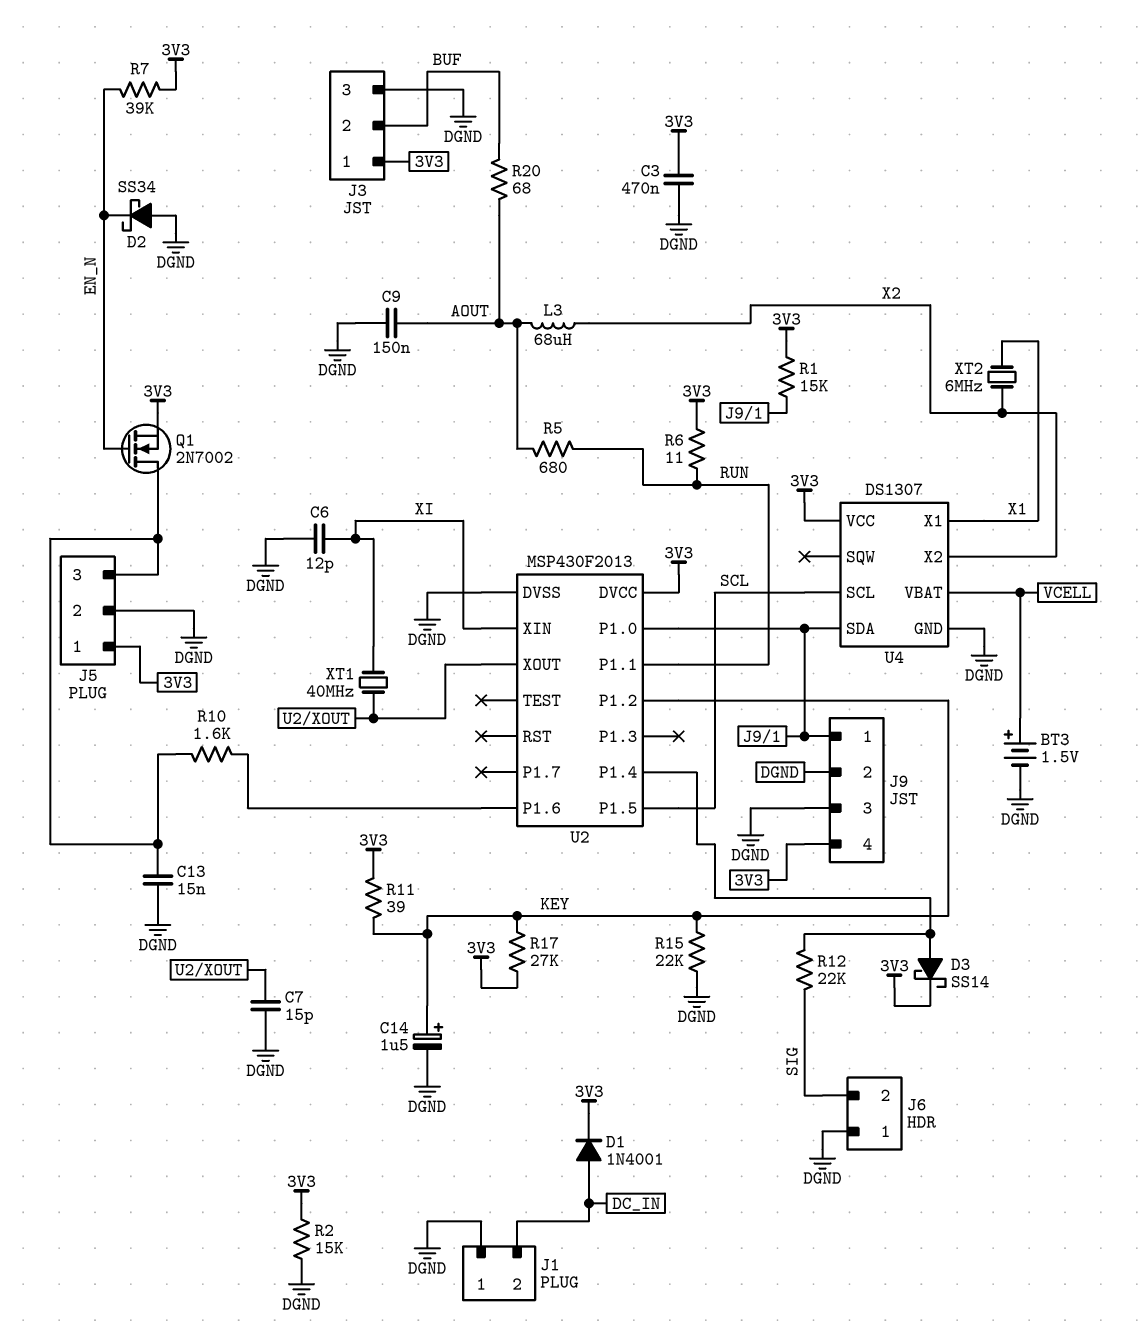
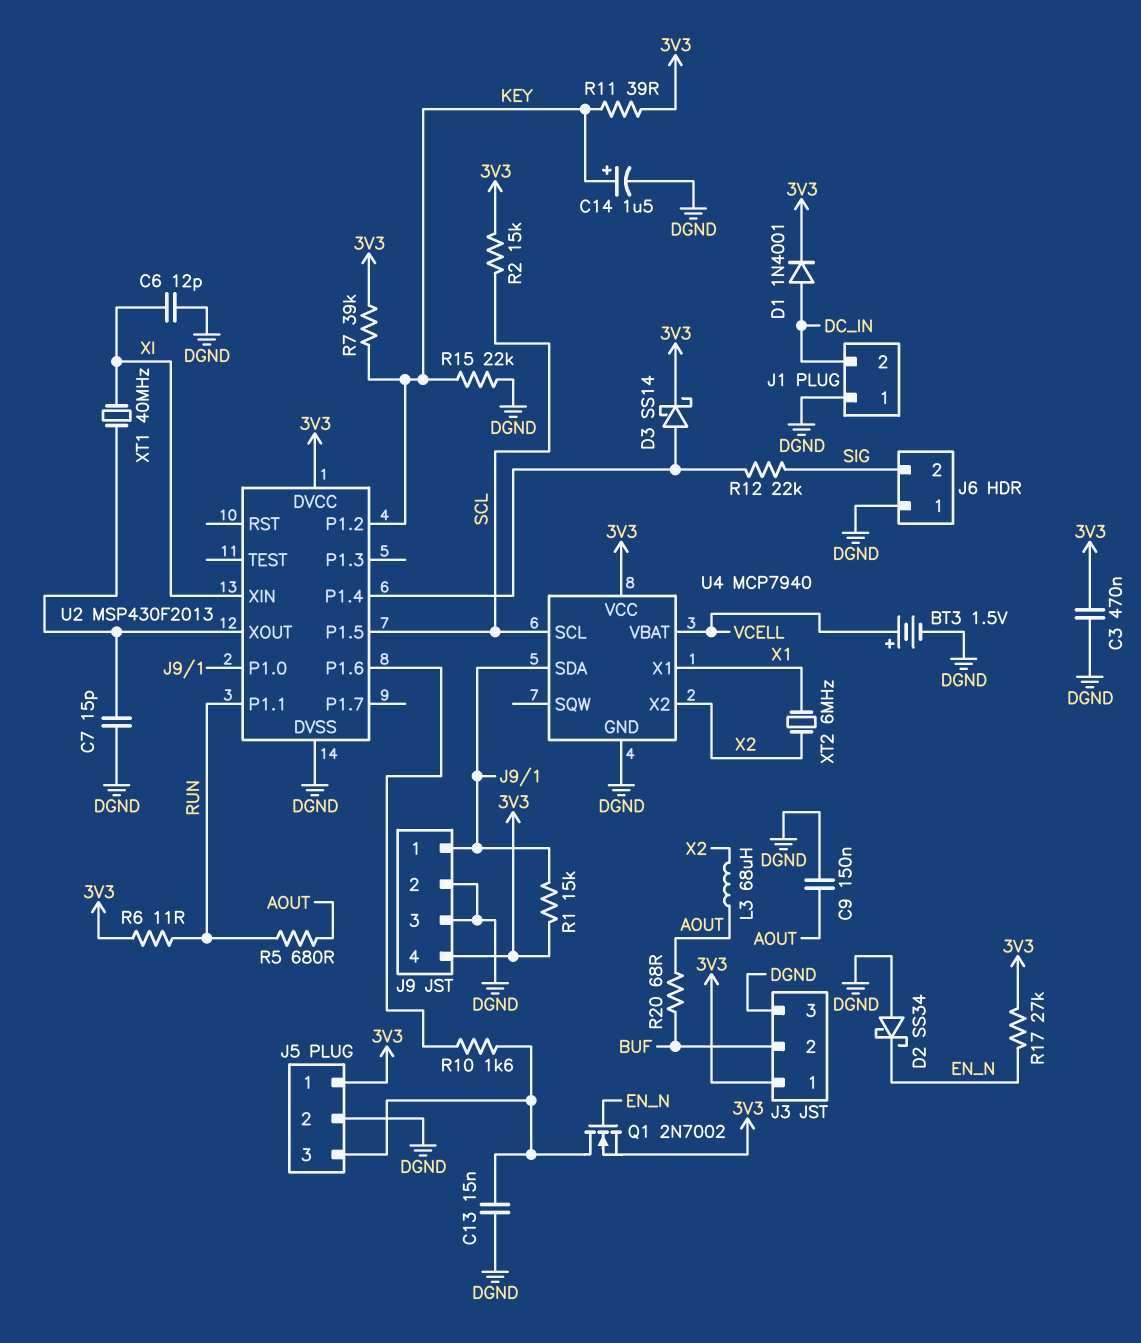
R2: 15k (3V3, DGND) -> 15k (3V3, SCL)
R7: 39k (3V3, EN_N) -> 39k (3V3, KEY)
R17: 27k (3V3, KEY) -> 27k (3V3, EN_N)
U4: DS1307 -> MCP7940

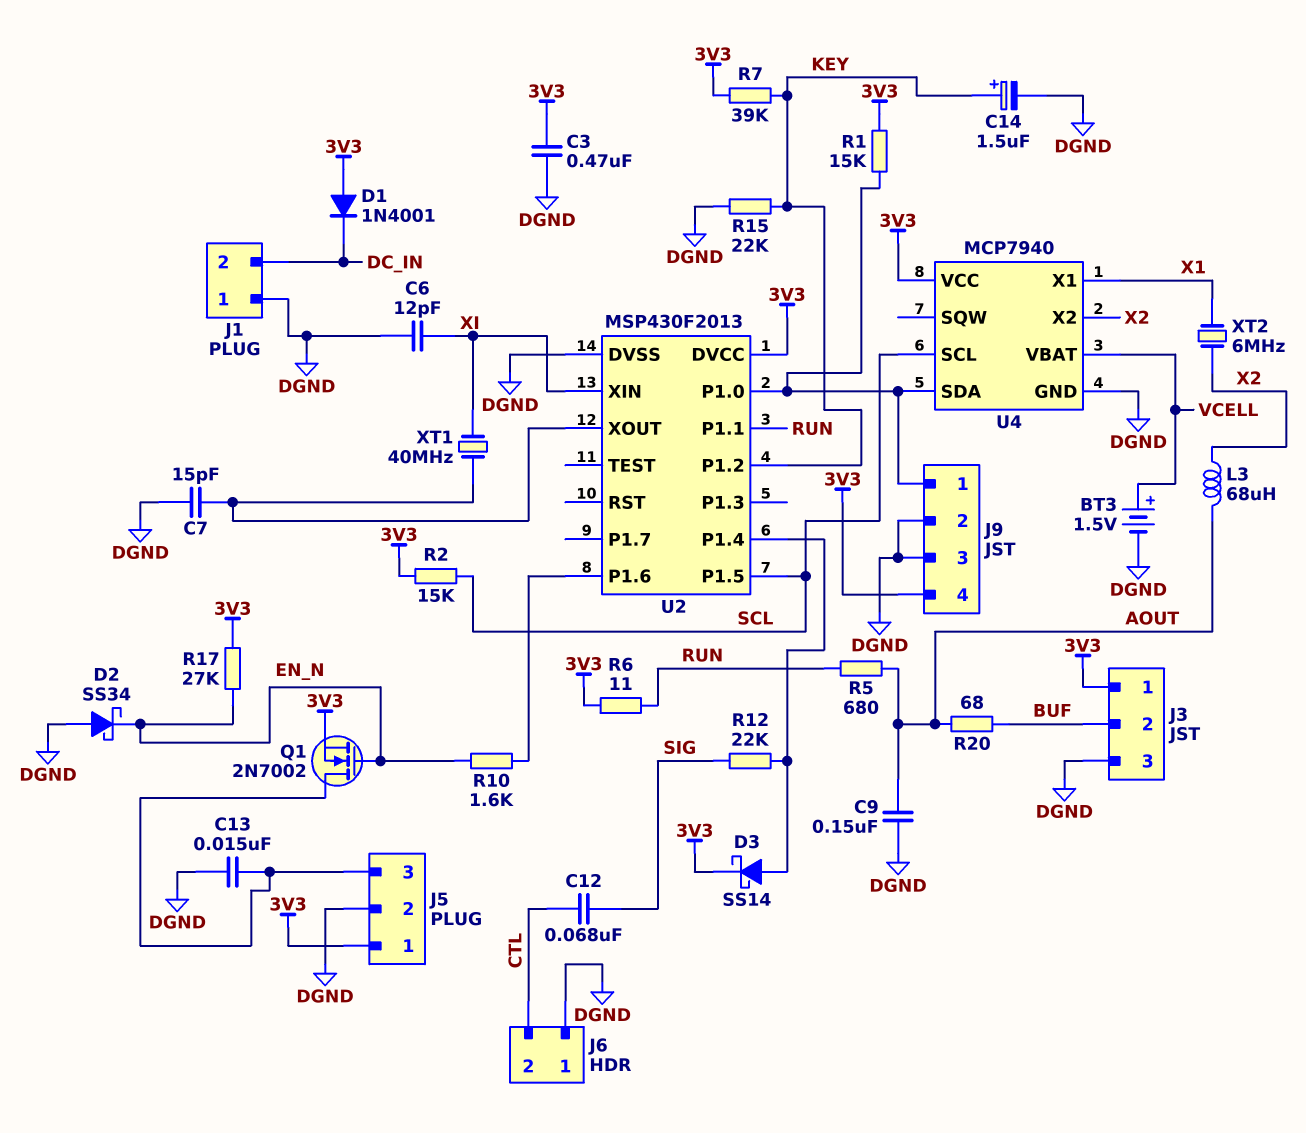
C12: none -> 68nF (CTL, SIG)
D1: diode 1N4001 (A DC_IN, K 3V3) -> diode 1N4001 (A 3V3, K DC_IN)
J6 pin 2: SIG -> CTL
R10: 1.6k (J5/3, U2/P1.6) -> 1.6k (EN_N, U2/P1.6)
R11: 39 (3V3, KEY) -> none

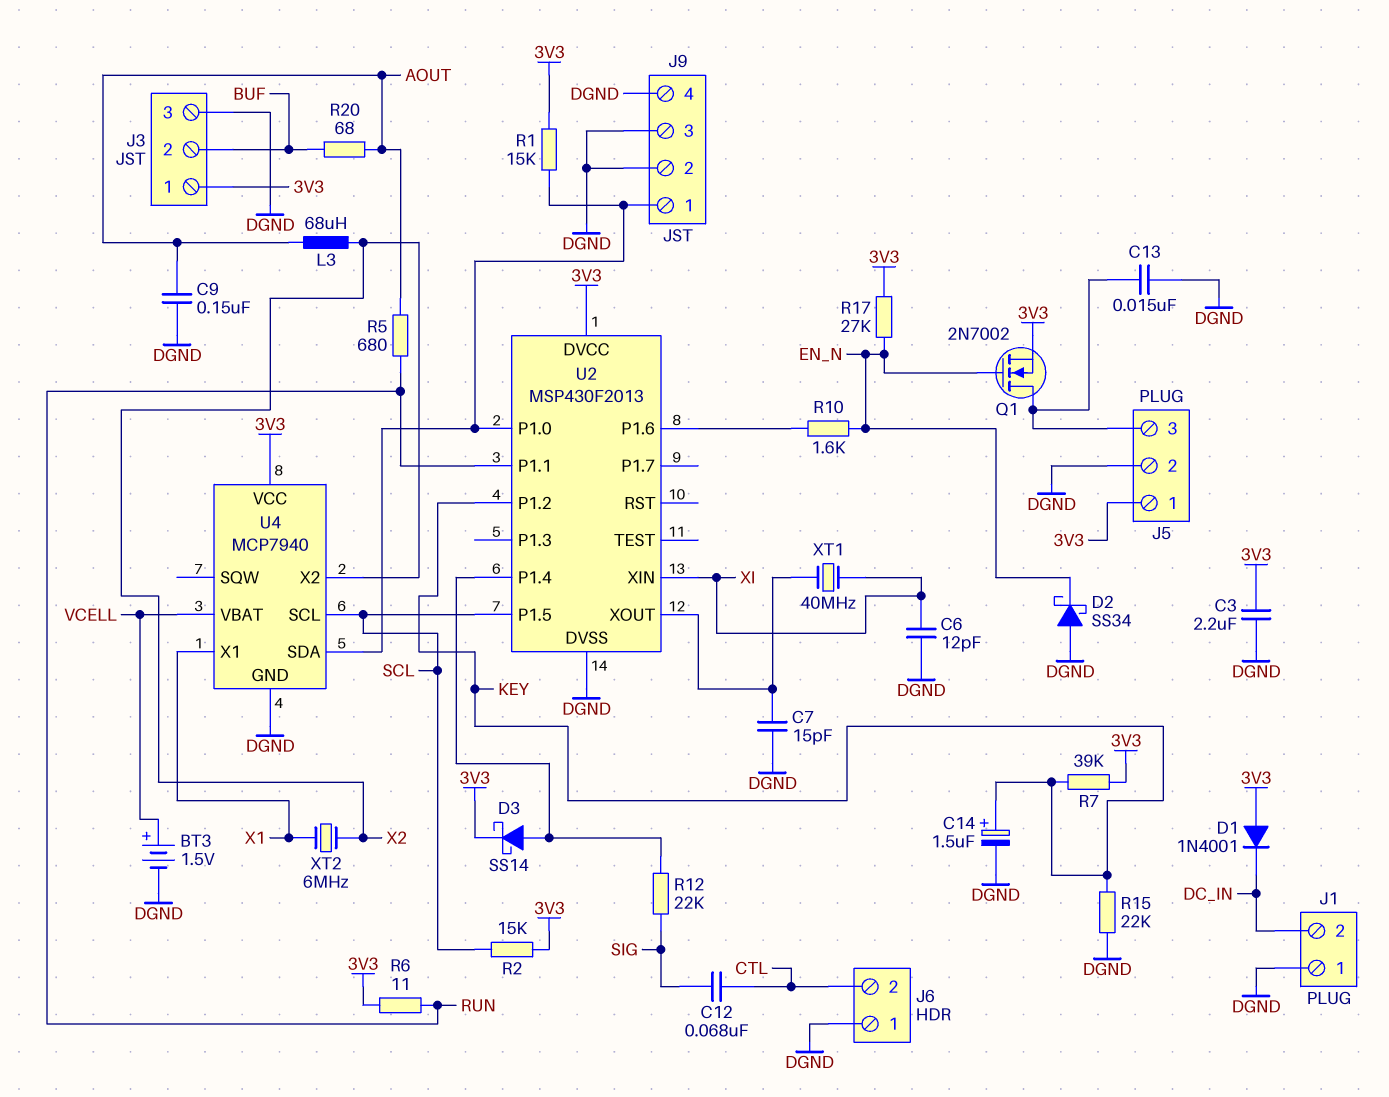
C3: 470nF (3V3, DGND) -> 2.2uF (3V3, DGND)
J9 pin 4: 3V3 -> DGND

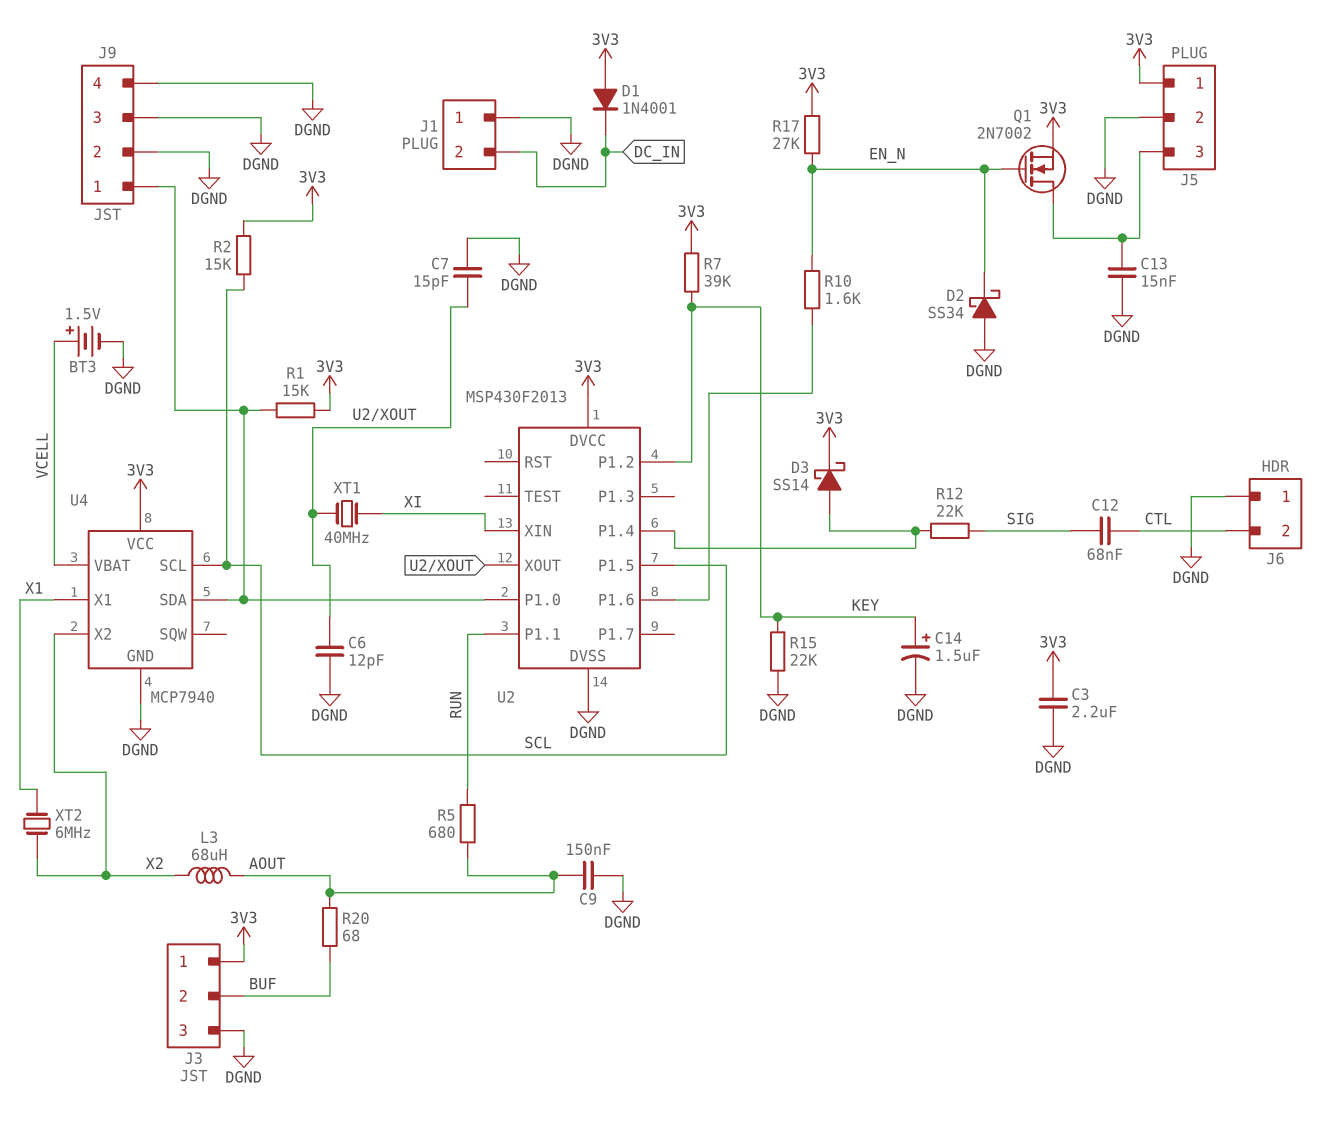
C6: 12pF (DGND, XI) -> 12pF (DGND, U2/XOUT)
R6: 11 (3V3, RUN) -> none

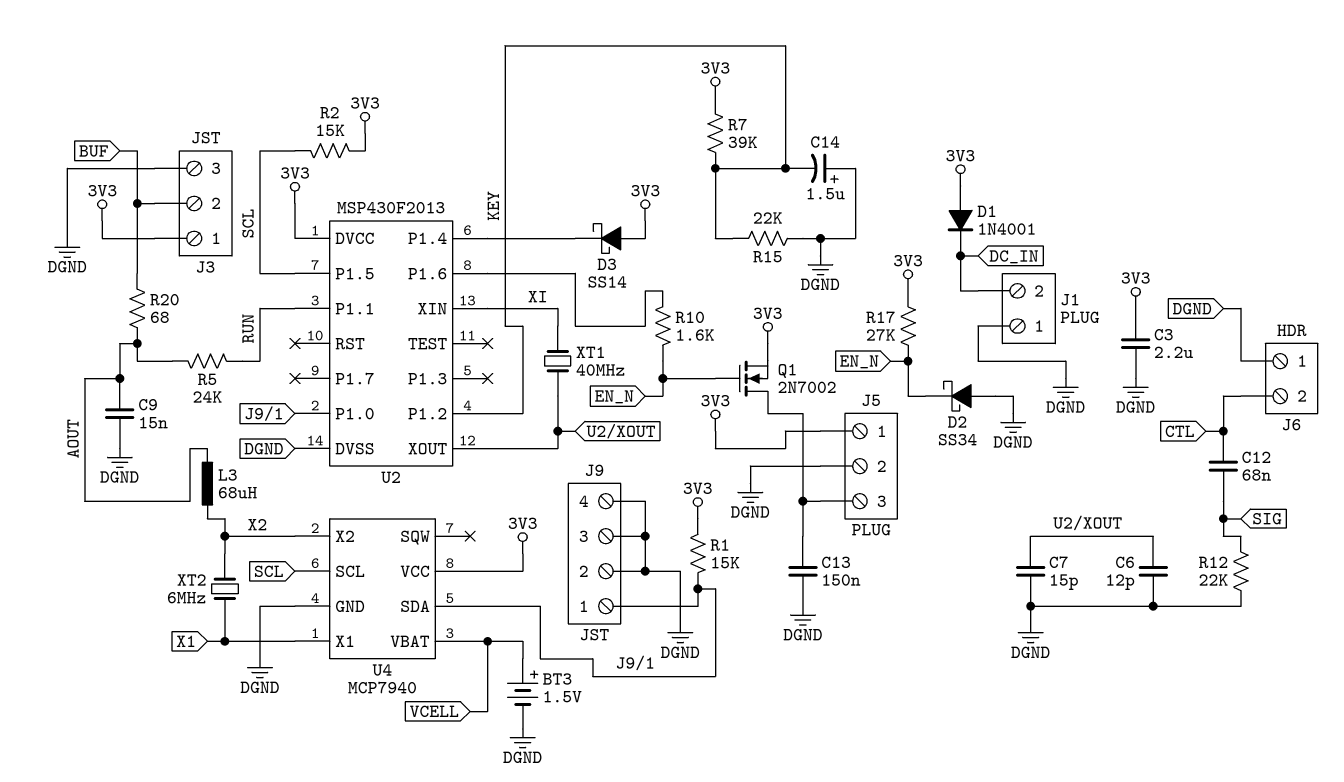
C9: 150nF (AOUT, DGND) -> 15nF (AOUT, DGND)
C13: 15nF (DGND, J5/3) -> 150nF (DGND, J5/3)
C14: 1.5uF (plus KEY, minus DGND) -> 1.5uF (plus DGND, minus KEY)
D3: schottky SS14 (A U2/P1.4, K 3V3) -> schottky SS14 (A 3V3, K U2/P1.4)
R5: 680 (AOUT, RUN) -> 24k (AOUT, RUN)
R12: 22k (SIG, U2/P1.4) -> 22k (DGND, SIG)

